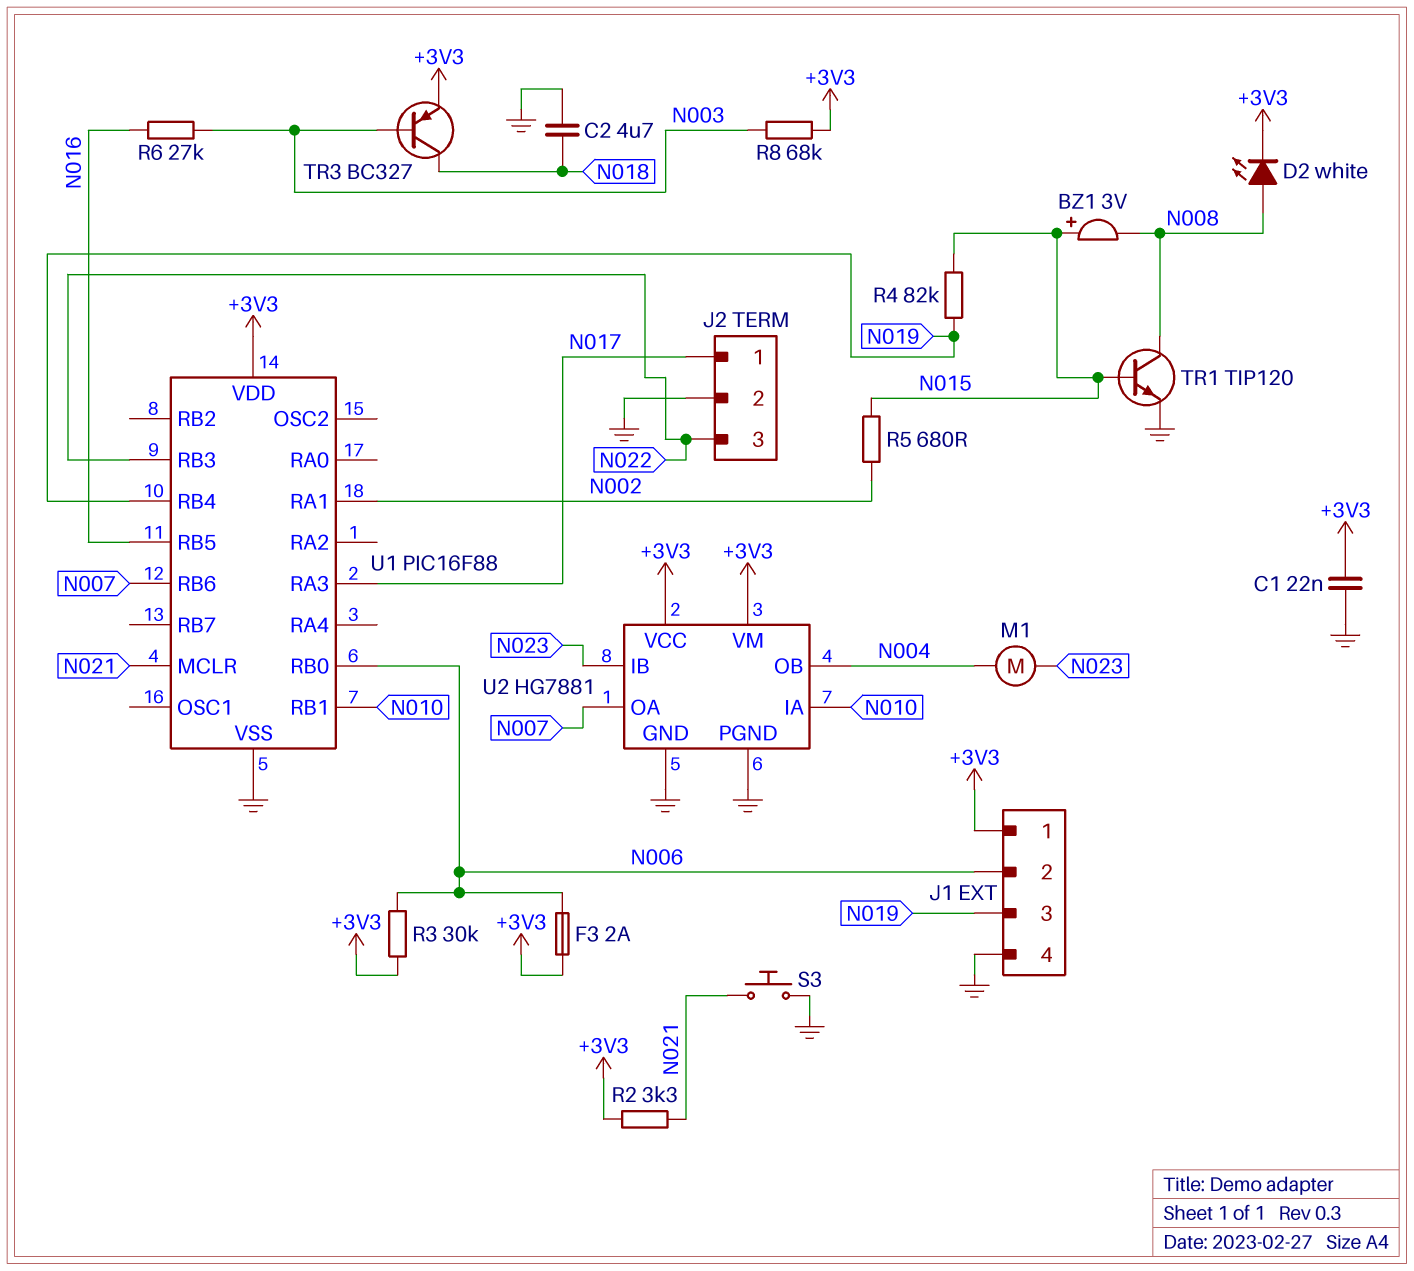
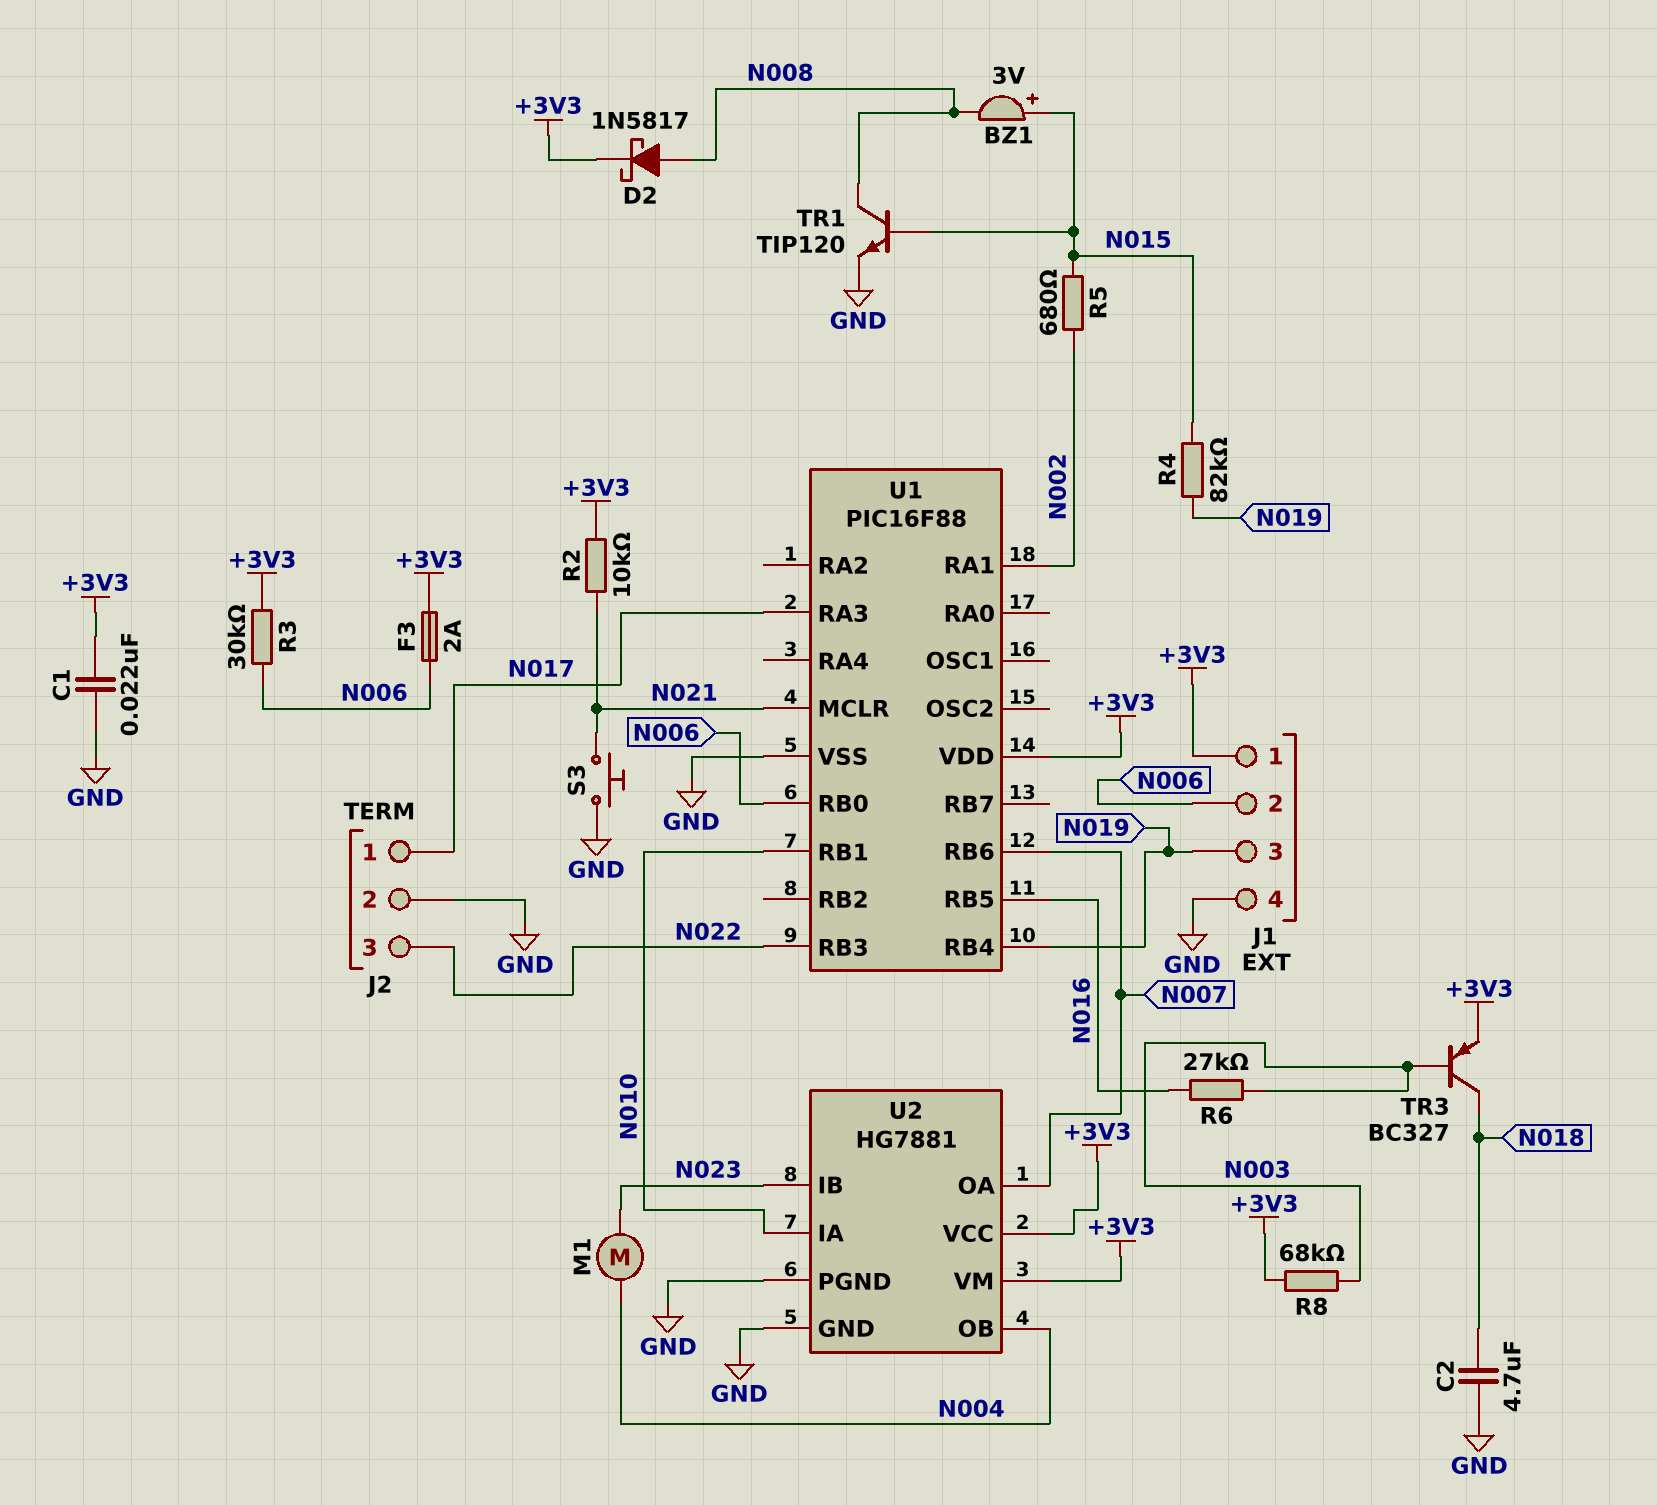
D2: LED white (A N008, K +3V3) -> schottky 1N5817 (A N008, K +3V3)
R2: 3.3k (+3V3, N021) -> 10k (+3V3, N021)

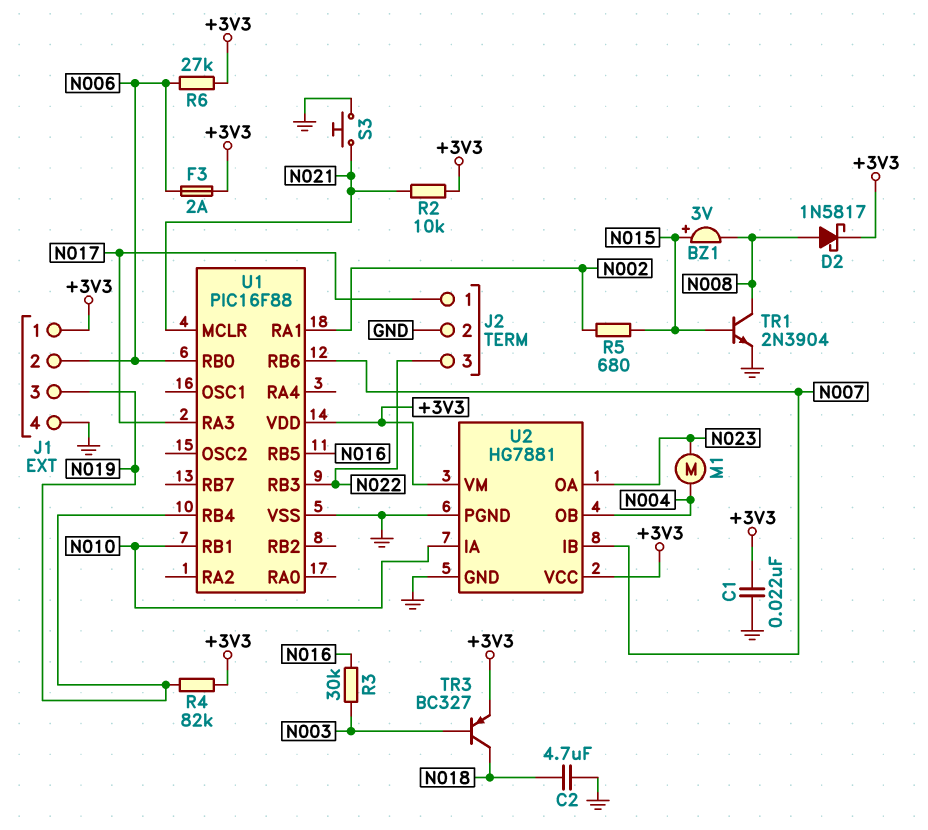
R3: 30k (+3V3, N006) -> 30k (N003, N016)
R4: 82k (N015, N019) -> 82k (+3V3, N019)
R6: 27k (N003, N016) -> 27k (+3V3, N006)
R8: 68k (+3V3, N003) -> none
TR1: NPN TIP120 (B N015, C N008, E GND) -> NPN 2N3904 (B N015, C N008, E GND)
U2 pin IB: N023 -> N007
U2 pin OA: N007 -> N023

